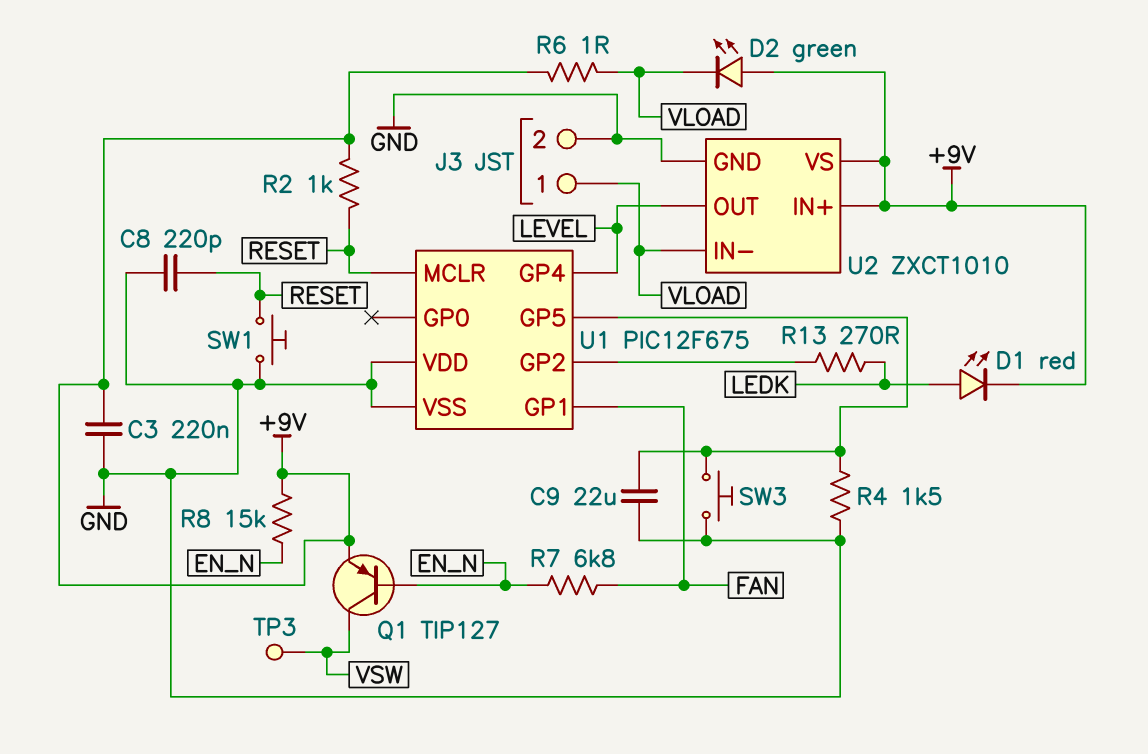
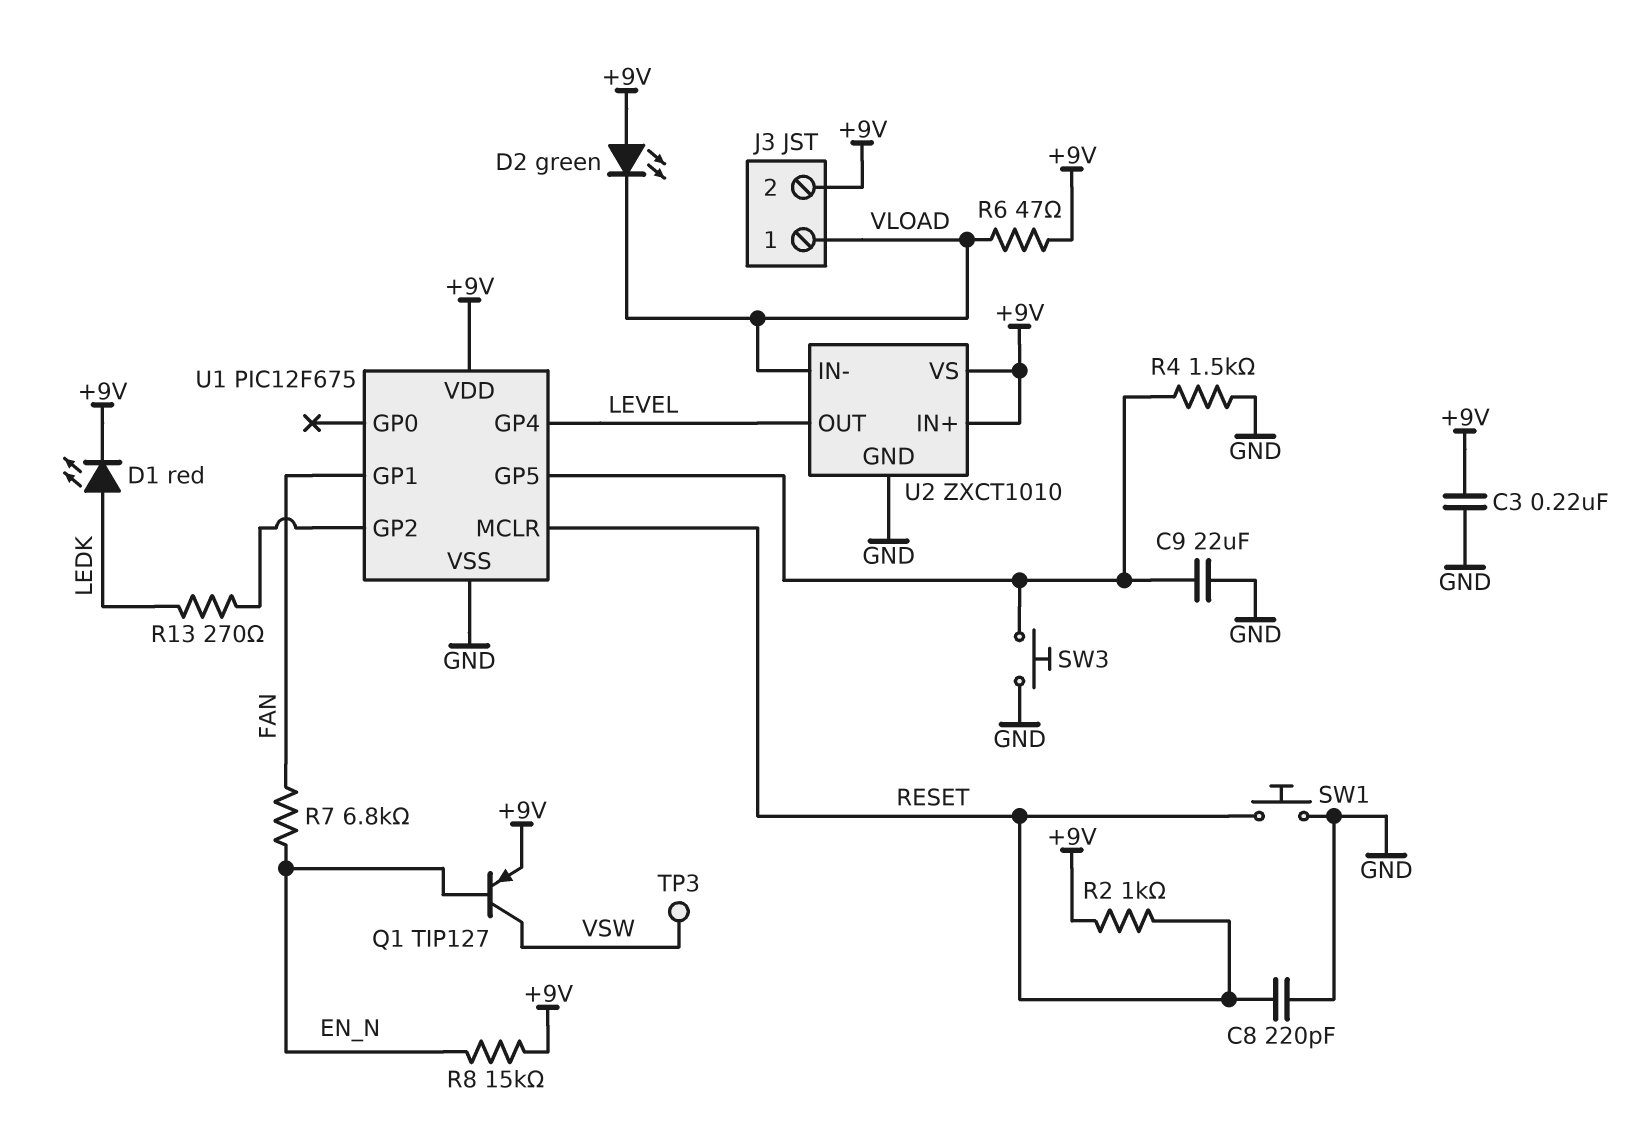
J3 pin 2: GND -> +9V
R6: 1 (+9V, VLOAD) -> 47 (+9V, VLOAD)
U1 pin VDD: GND -> +9V

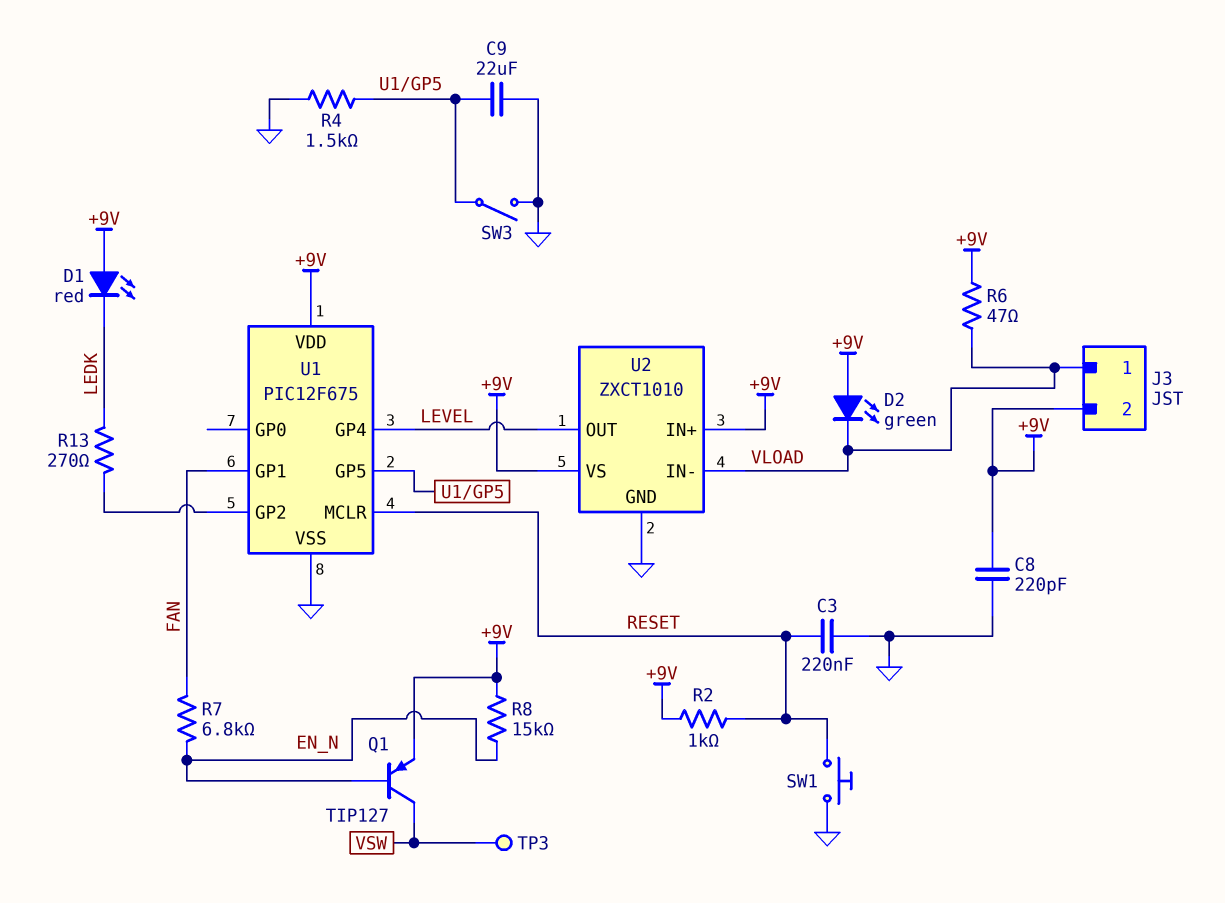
C3: 220nF (+9V, GND) -> 220nF (GND, RESET)
C8: 220pF (GND, RESET) -> 220pF (+9V, GND)
D1: LED red (A LEDK, K +9V) -> LED red (A +9V, K LEDK)
SW3: button (GND, U1/GP5) -> switch (GND, U1/GP5)

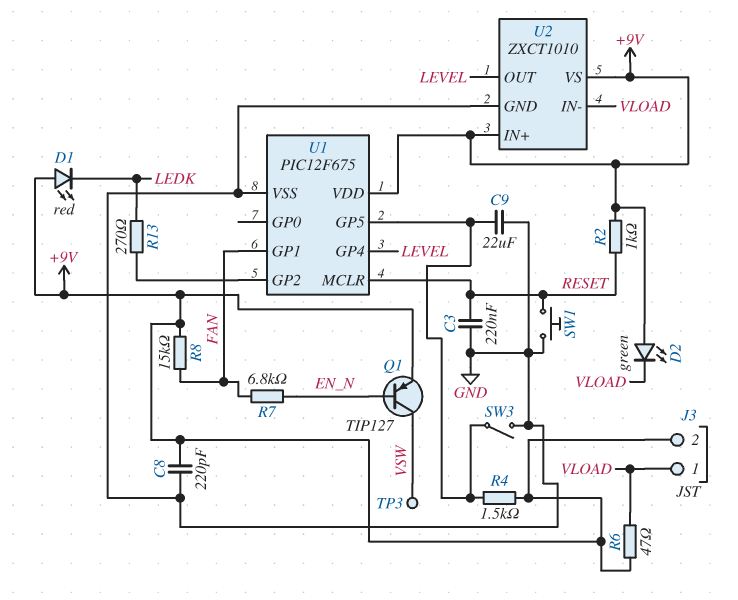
R4: 1.5k (GND, U1/GP5) -> 1.5k (+9V, U1/GP5)
R8: 15k (+9V, EN_N) -> 15k (+9V, FAN)

